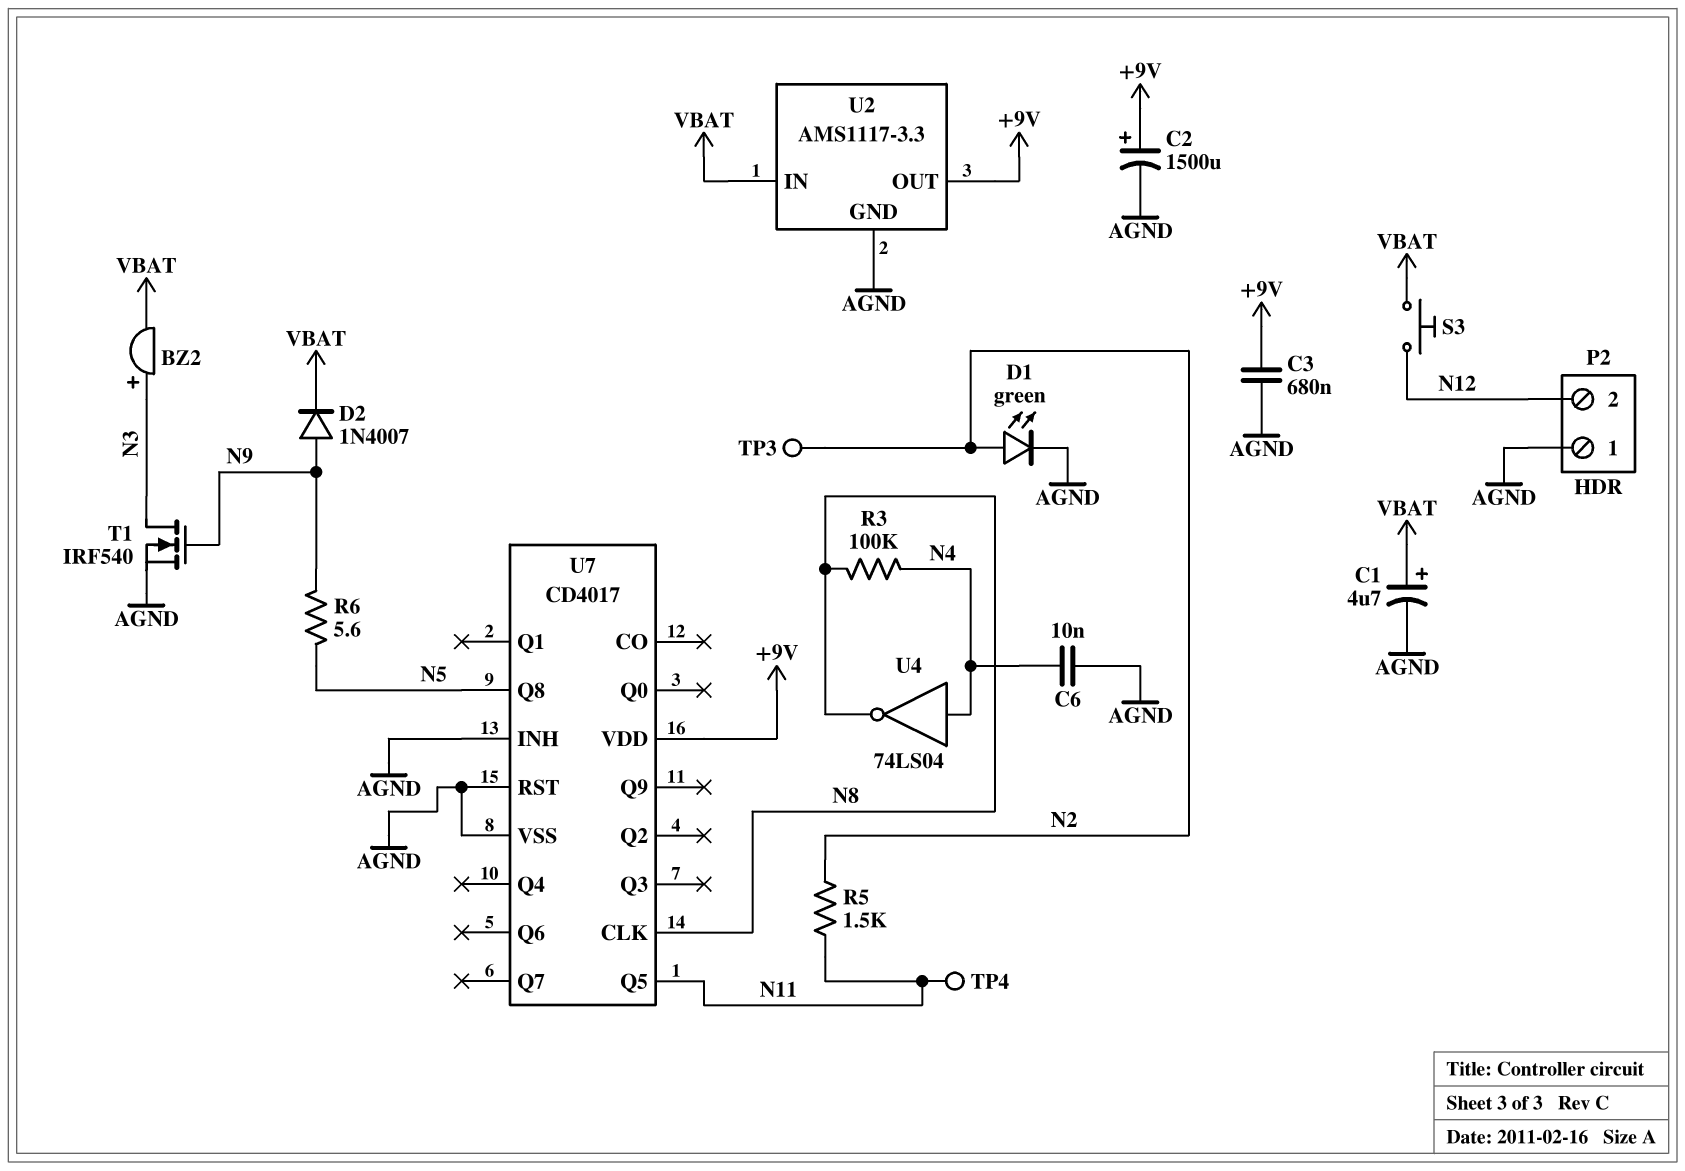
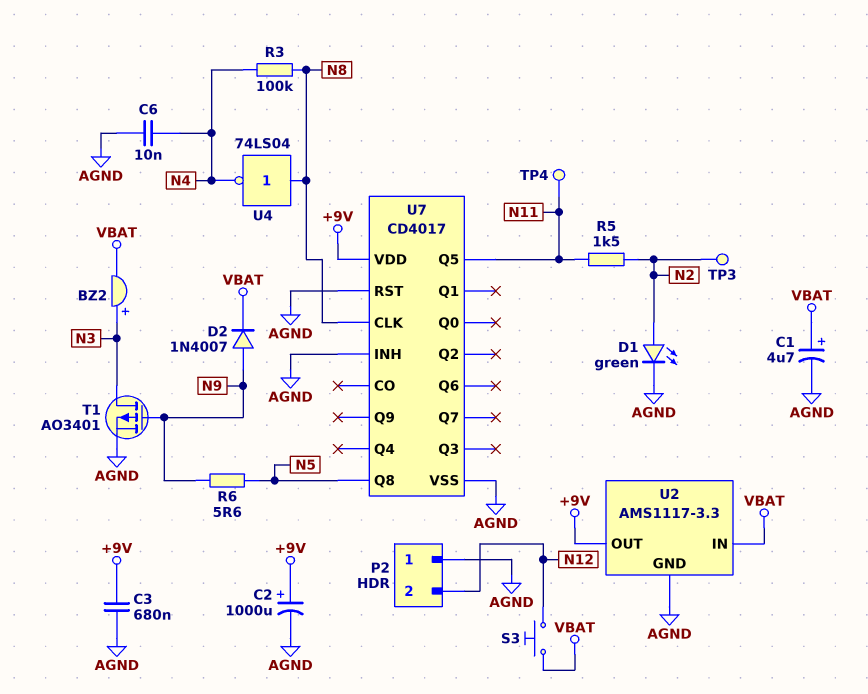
C2: 1500uF (plus +9V, minus AGND) -> 1000uF (plus +9V, minus AGND)
T1: NMOS IRF540 (G N9, D N3, S AGND) -> PMOS AO3401 (G N9, D N3, S AGND)
U4: NOT 74LS04 (in N4, out N8) -> NOT 74LS04 (in N8, out N4)

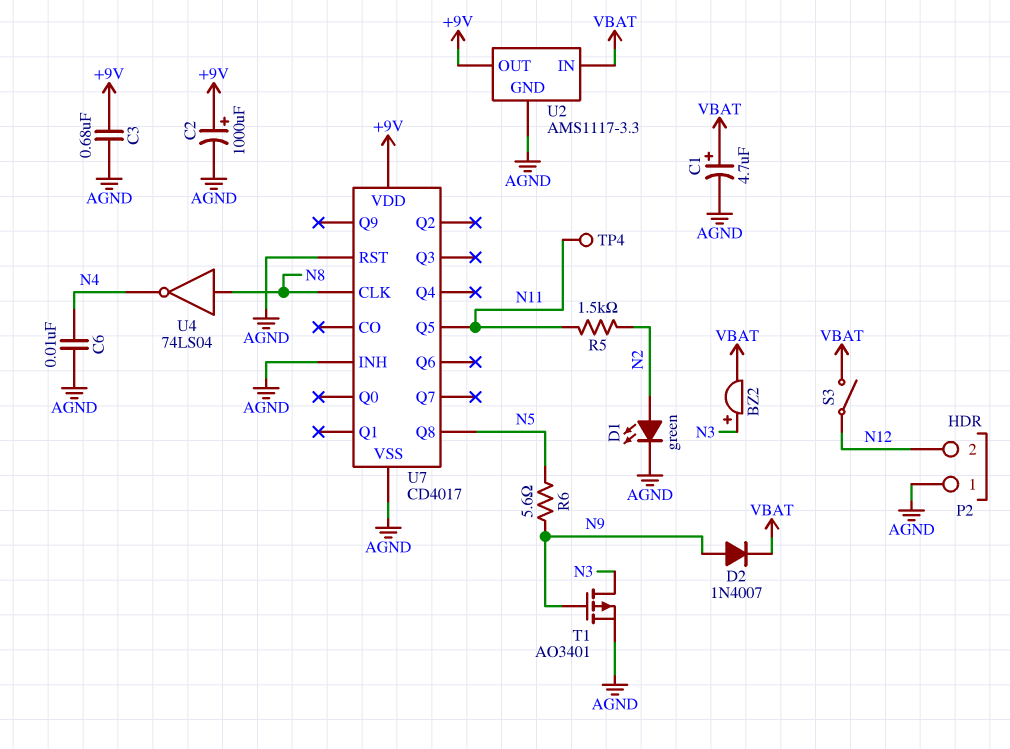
R3: 100k (N4, N8) -> none
S3: button (N12, VBAT) -> switch (N12, VBAT)
TP3: test point (N2) -> none

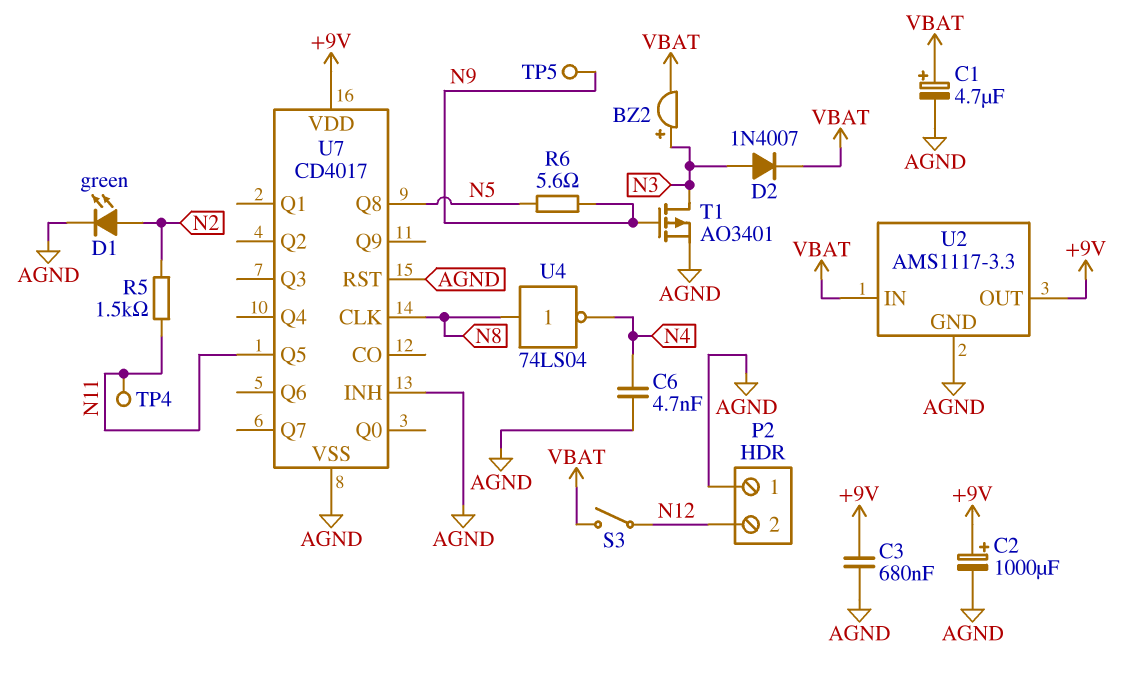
C6: 10nF (AGND, N4) -> 4.7nF (AGND, N4)
D2: diode 1N4007 (A N9, K VBAT) -> diode 1N4007 (A N3, K VBAT)
TP5: none -> test point (N9)

